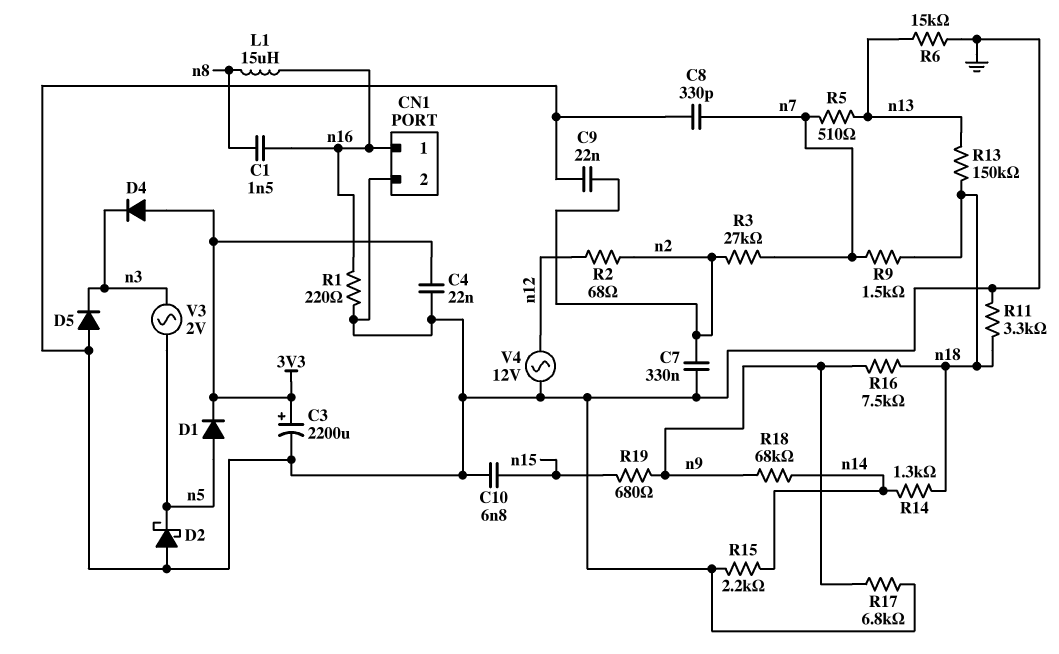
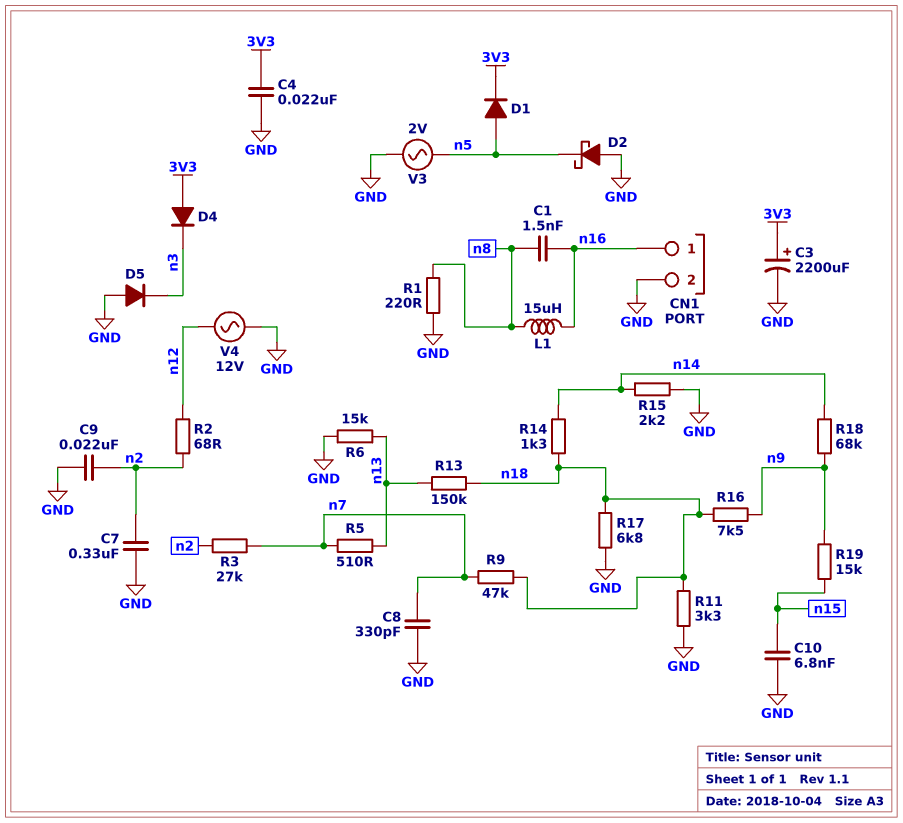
R1: 220 (GND, n16) -> 220 (GND, n8)
R9: 1.5k (n7, n18) -> 47k (n7, n18)
R17: 6.8k (GND, n9) -> 6.8k (GND, n18)
R19: 680 (n9, n15) -> 15k (n9, n15)
V3: AC 2V (n3, n5) -> AC 2V (GND, n5)

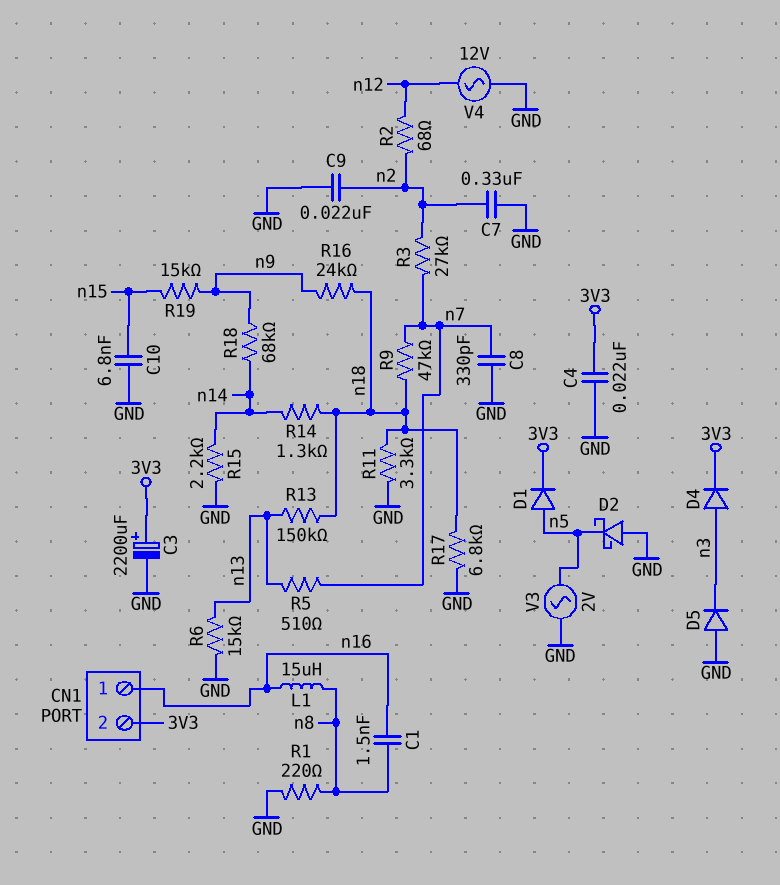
CN1 pin 2: GND -> 3V3
D4: diode (A 3V3, K n3) -> diode (A n3, K 3V3)
R16: 7.5k (n9, n18) -> 24k (n9, n18)

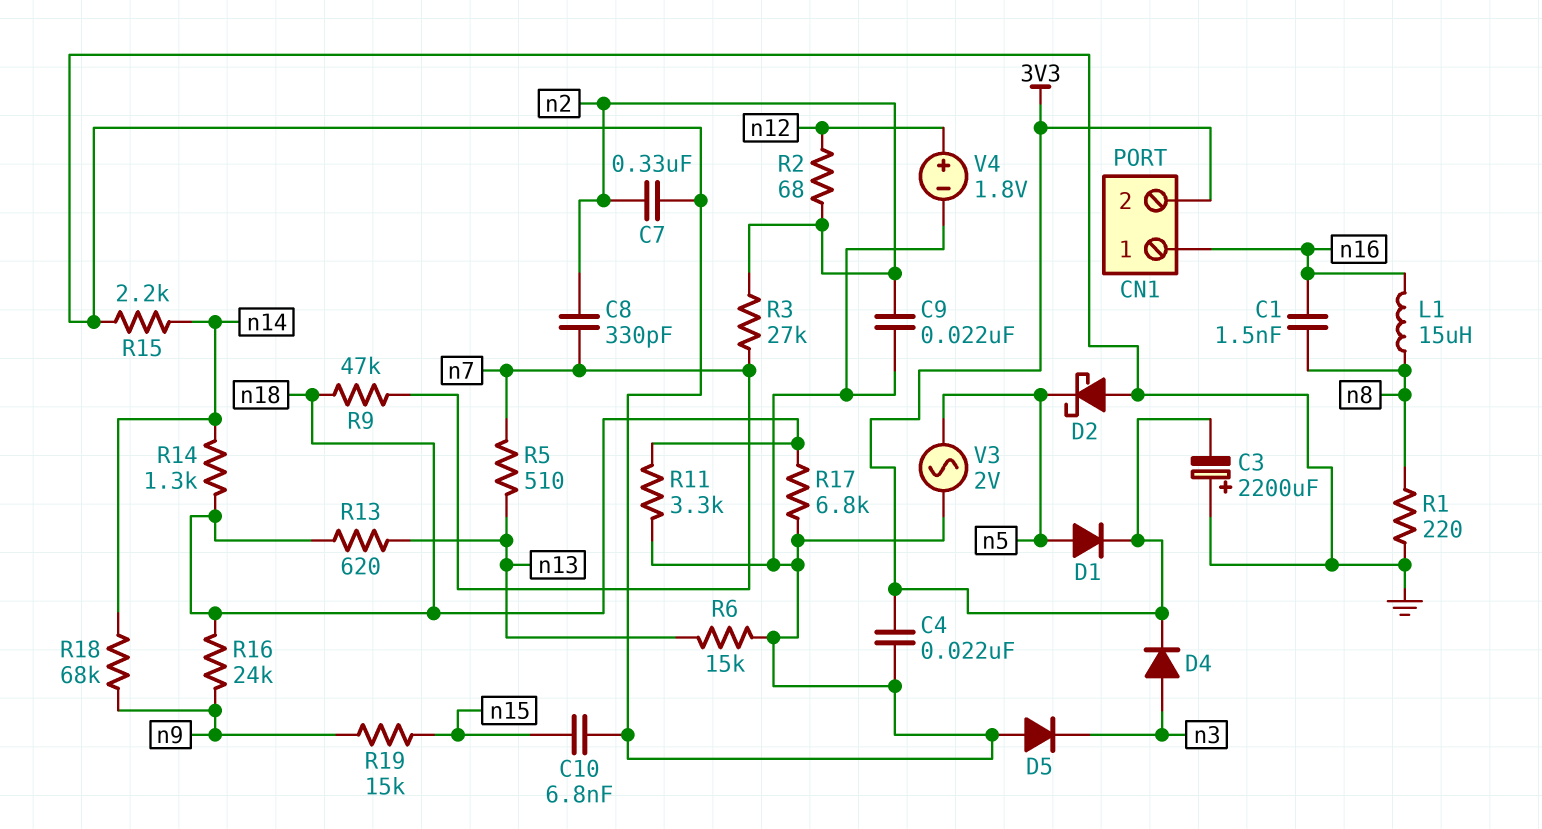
C3: 2200uF (plus 3V3, minus GND) -> 2200uF (plus GND, minus 3V3)
C8: 330pF (GND, n7) -> 330pF (n2, n7)
R13: 150k (n13, n18) -> 620 (n13, n18)
V4: AC 12V (GND, n12) -> 1.8V (plus n12, minus GND)

